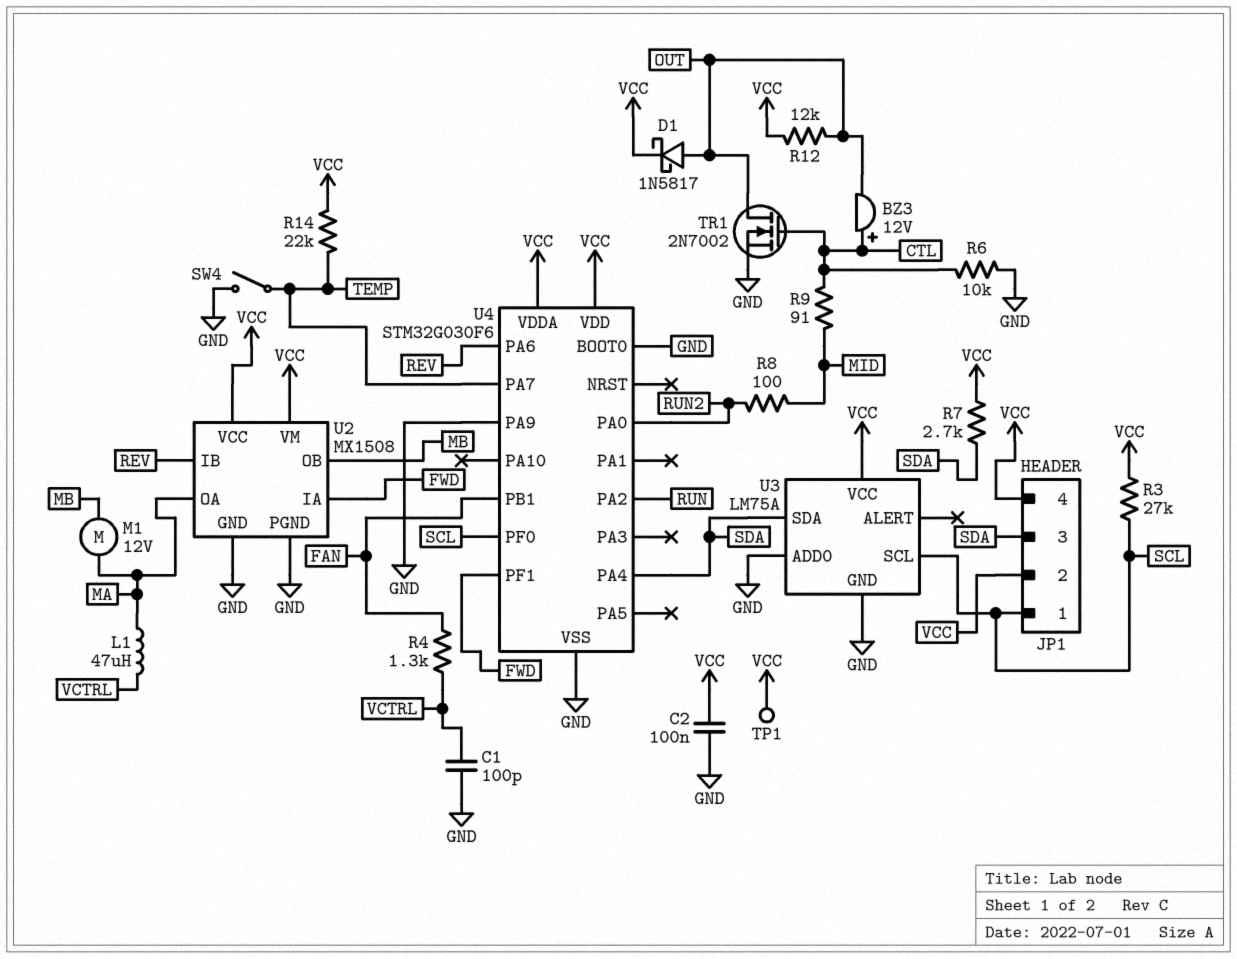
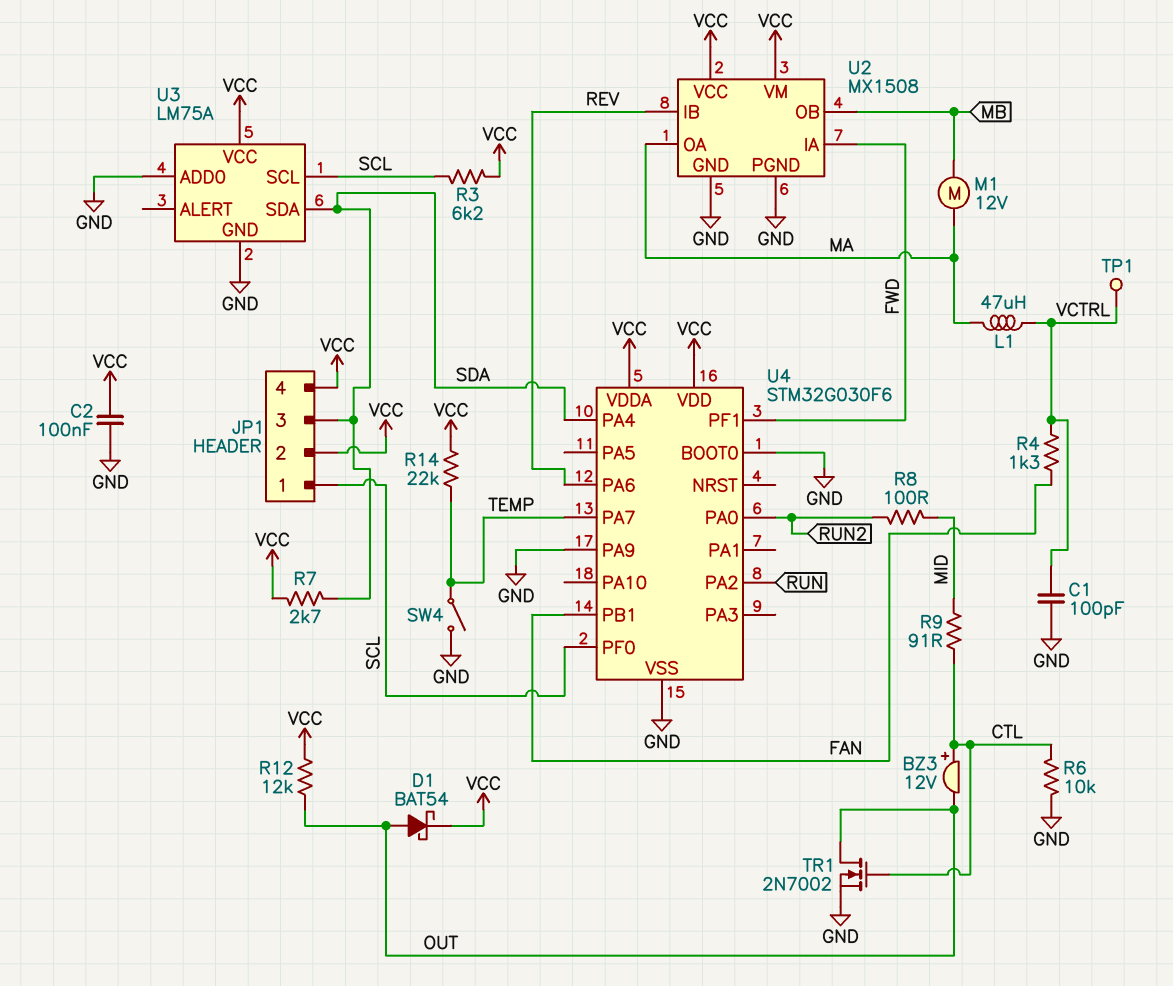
D1: schottky 1N5817 (A OUT, K VCC) -> schottky BAT54 (A OUT, K VCC)
R3: 27k (SCL, VCC) -> 6.2k (SCL, VCC)
TP1: test point (VCC) -> test point (VCTRL)

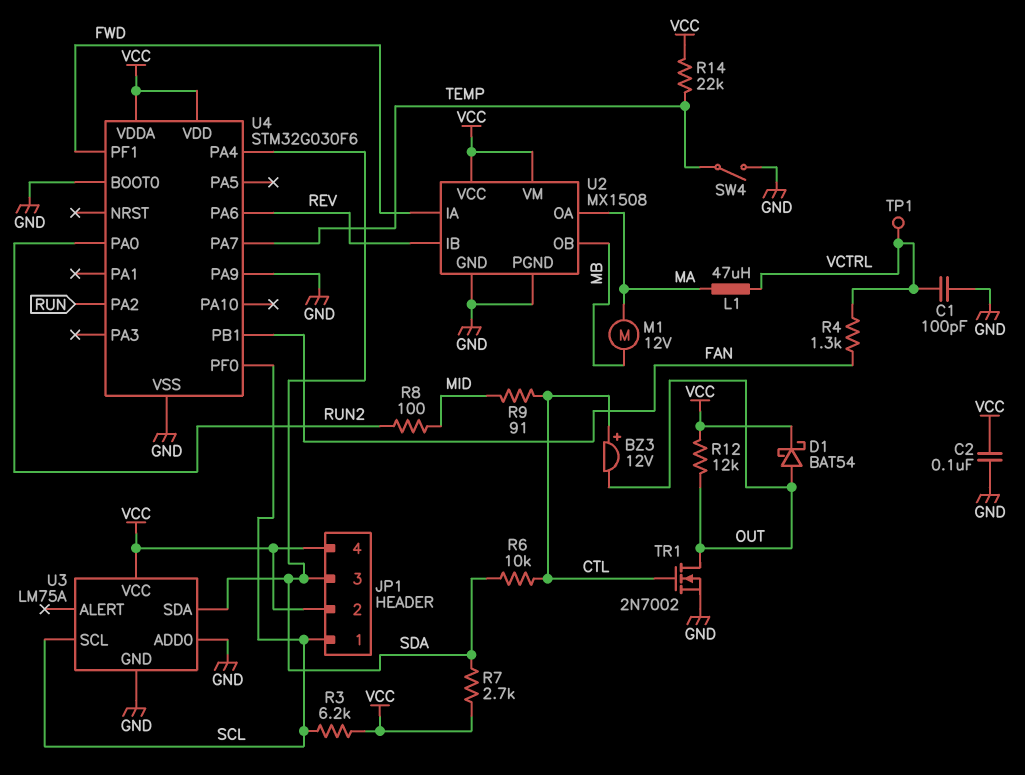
R6: 10k (CTL, GND) -> 10k (CTL, SDA)

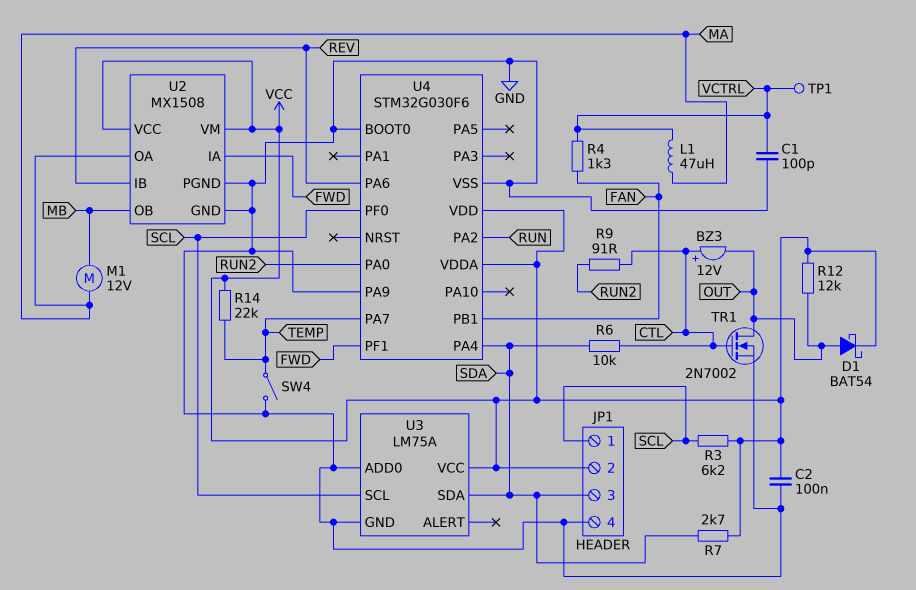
JP1 pin 4: VCC -> GND
R8: 100 (MID, RUN2) -> none
R9: 91 (CTL, MID) -> 91 (CTL, RUN2)

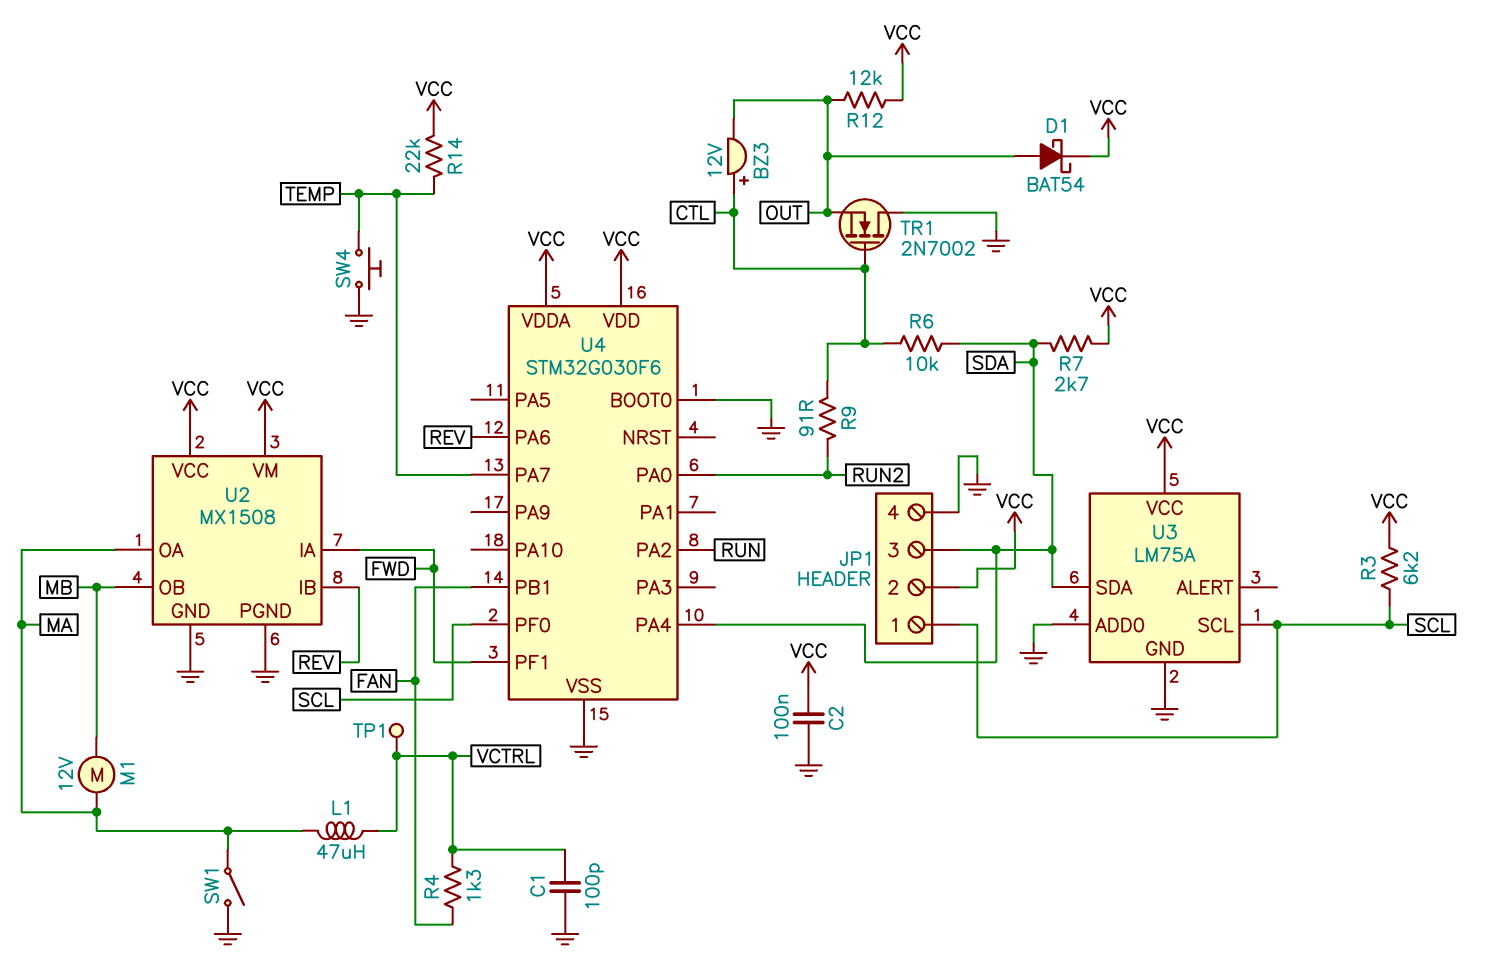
SW1: none -> switch (GND, MA)
SW4: switch (GND, TEMP) -> button (GND, TEMP)
TR1: NMOS 2N7002 (G CTL, D OUT, S GND) -> NMOS 2N7002 (G CTL, D GND, S OUT)
U4 pin PA9: GND -> none

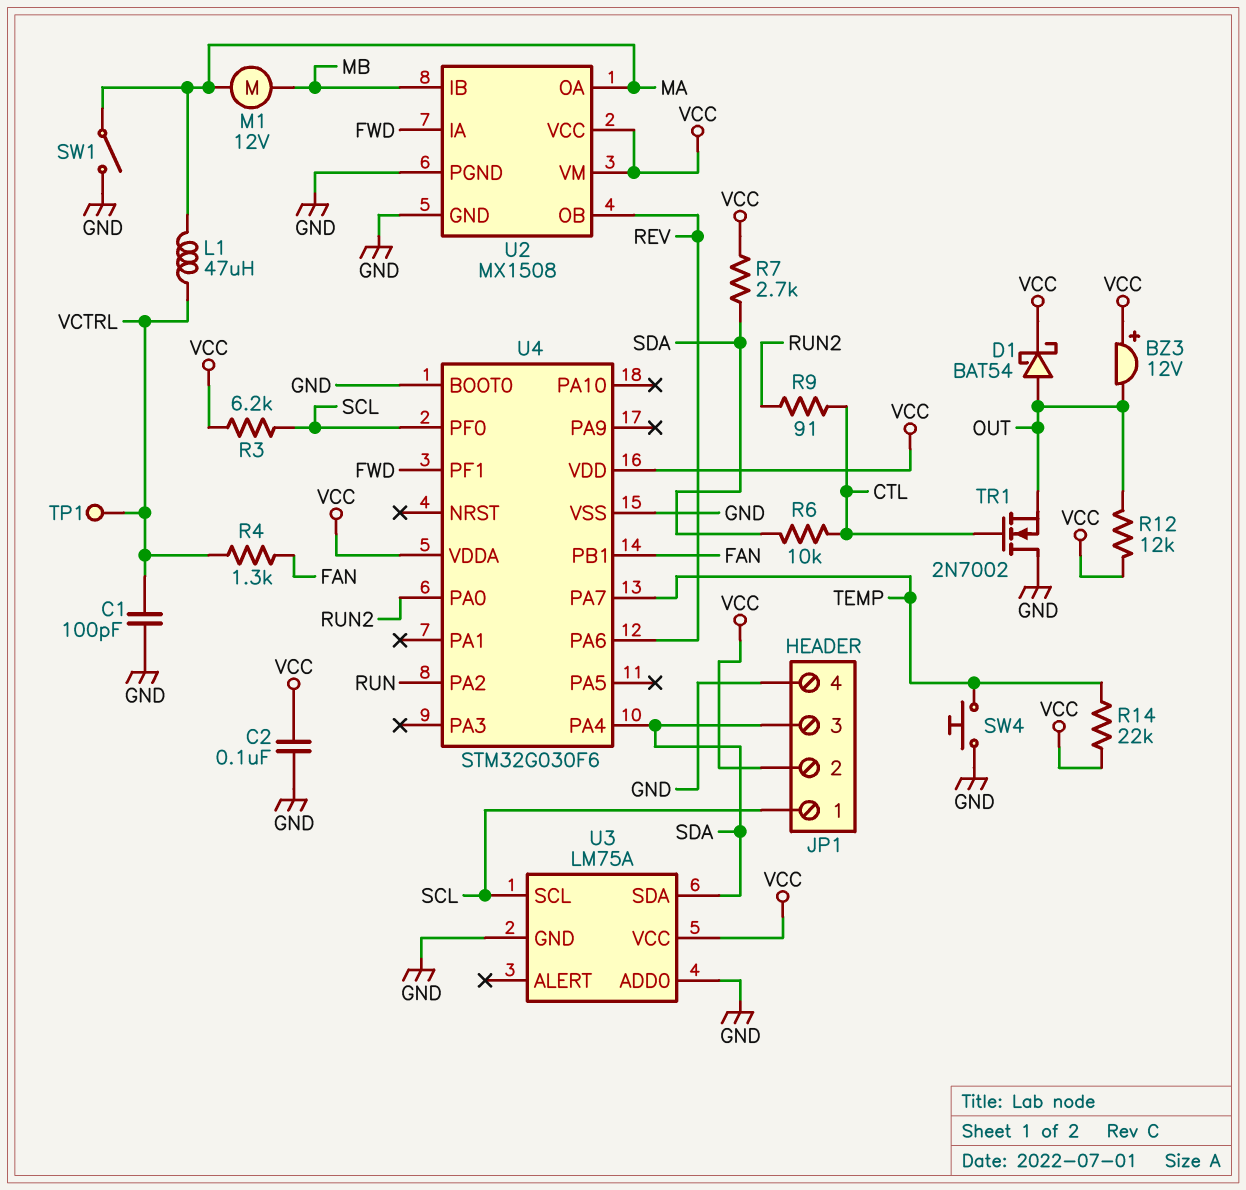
BZ3: buzzer 12V (plus CTL, minus OUT) -> buzzer 12V (plus VCC, minus OUT)
U2 pin IB: REV -> MB
U2 pin OB: MB -> REV

